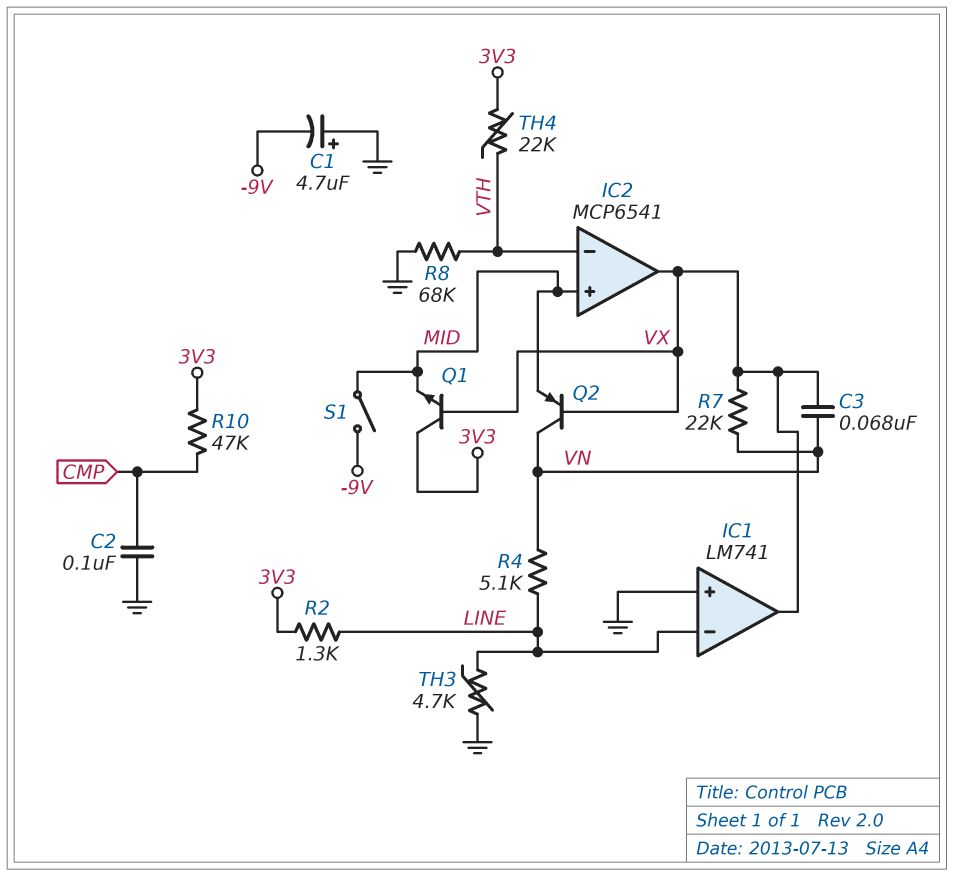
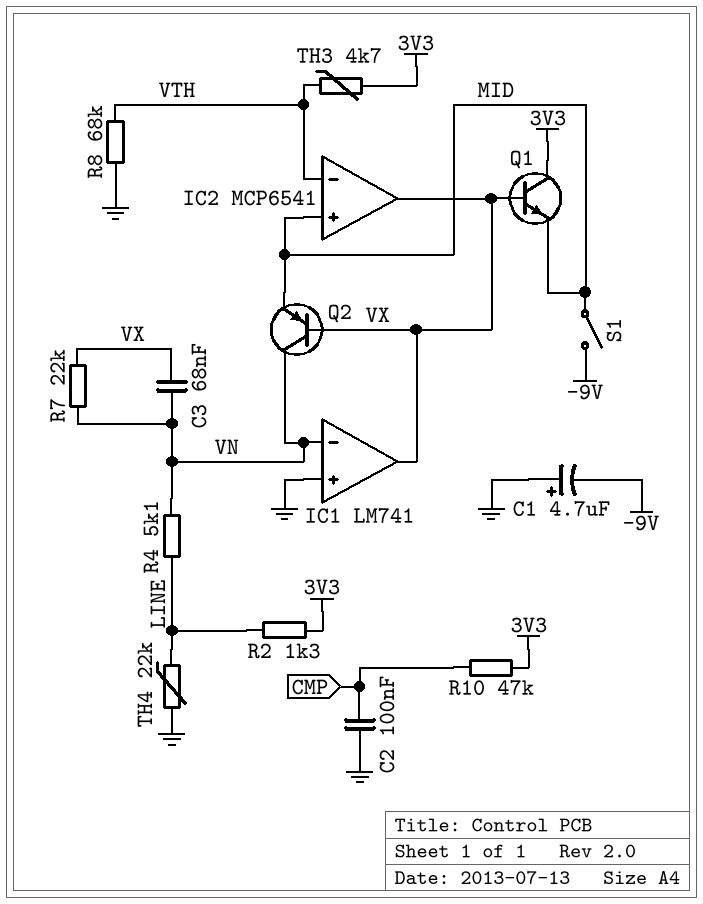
IC1 pin in-: LINE -> VN
TH3: 4.7k (GND, LINE) -> 4.7k (3V3, VTH)
TH4: 22k (3V3, VTH) -> 22k (GND, LINE)

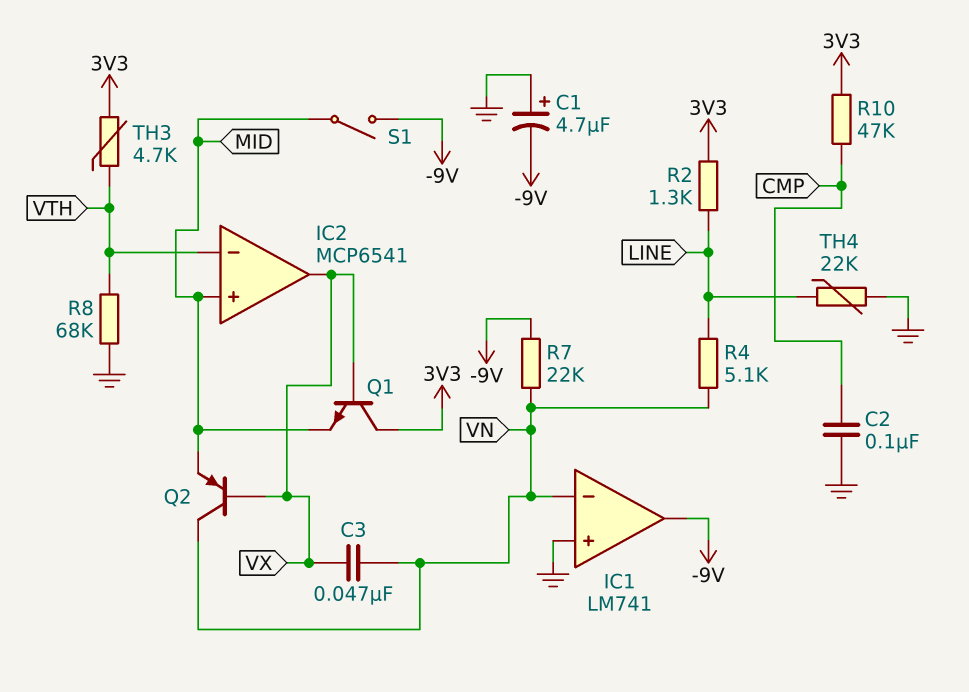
C3: 68nF (VN, VX) -> 47nF (VN, VX)
IC1 pin out: VX -> -9V
R7: 22k (VN, VX) -> 22k (-9V, VN)

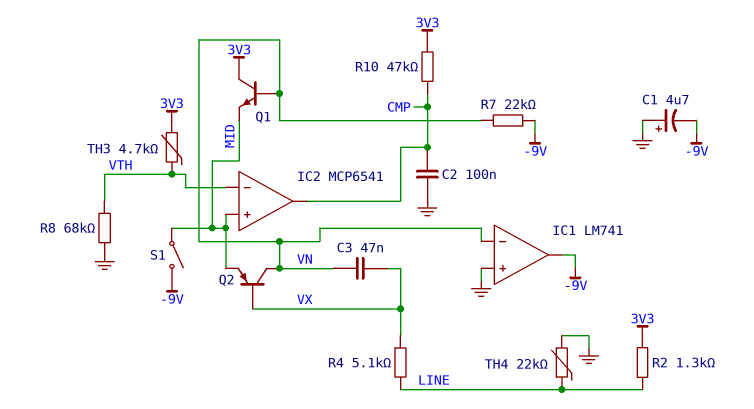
IC2 pin out: VX -> CMP
Q1: NPN (B VX, C 3V3, E MID) -> NPN (B VN, C 3V3, E MID)
R4: 5.1k (LINE, VN) -> 5.1k (LINE, VX)

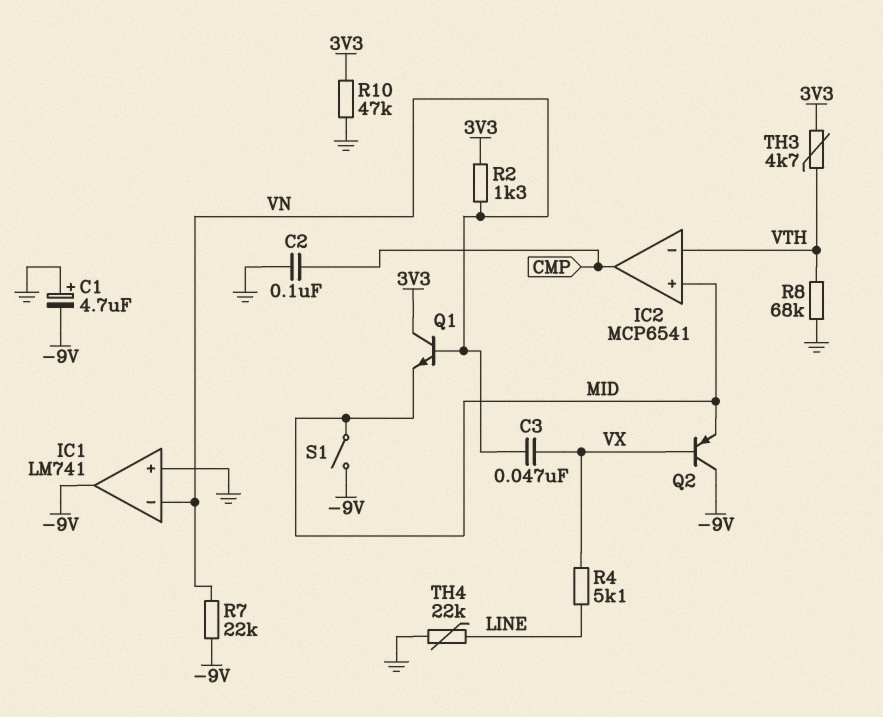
Q2: PNP (B VX, C VN, E MID) -> PNP (B VX, C -9V, E MID)
R2: 1.3k (3V3, LINE) -> 1.3k (3V3, VN)
R10: 47k (3V3, CMP) -> 47k (3V3, GND)

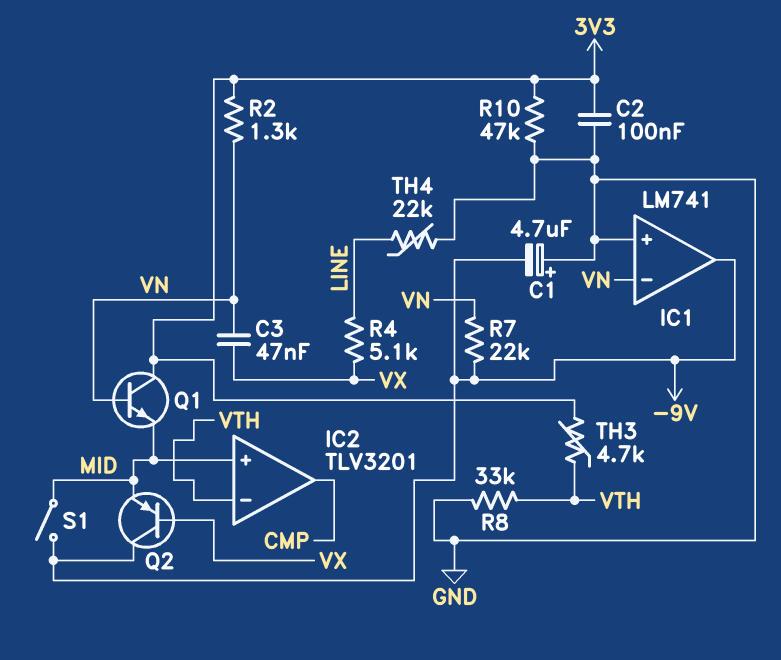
C2: 100nF (CMP, GND) -> 100nF (3V3, GND)
IC2: MCP6541 -> TLV3201
R8: 68k (GND, VTH) -> 33k (GND, VTH)

